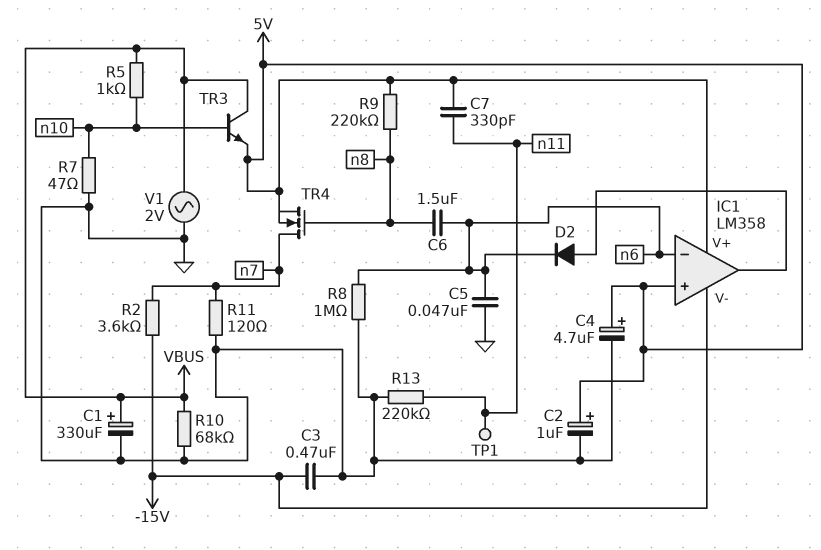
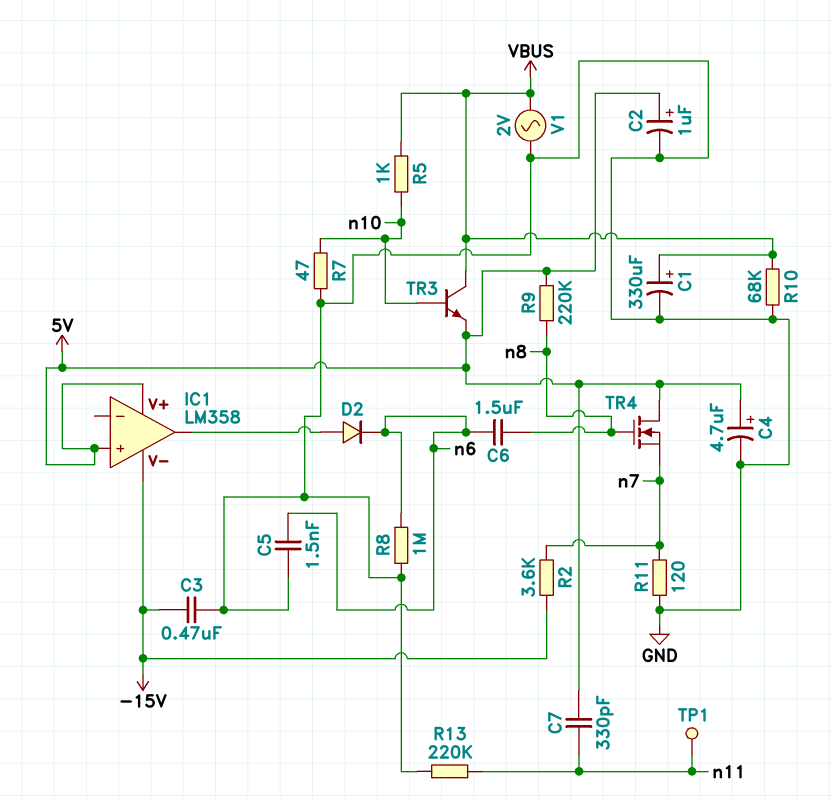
C5: 47nF (GND, n6) -> 1.5nF (GND, n6)
IC1 pin in-: n6 -> none
TR4: NMOS (G n8, D n7, S 5V) -> NMOS (G n8, D 5V, S n7)

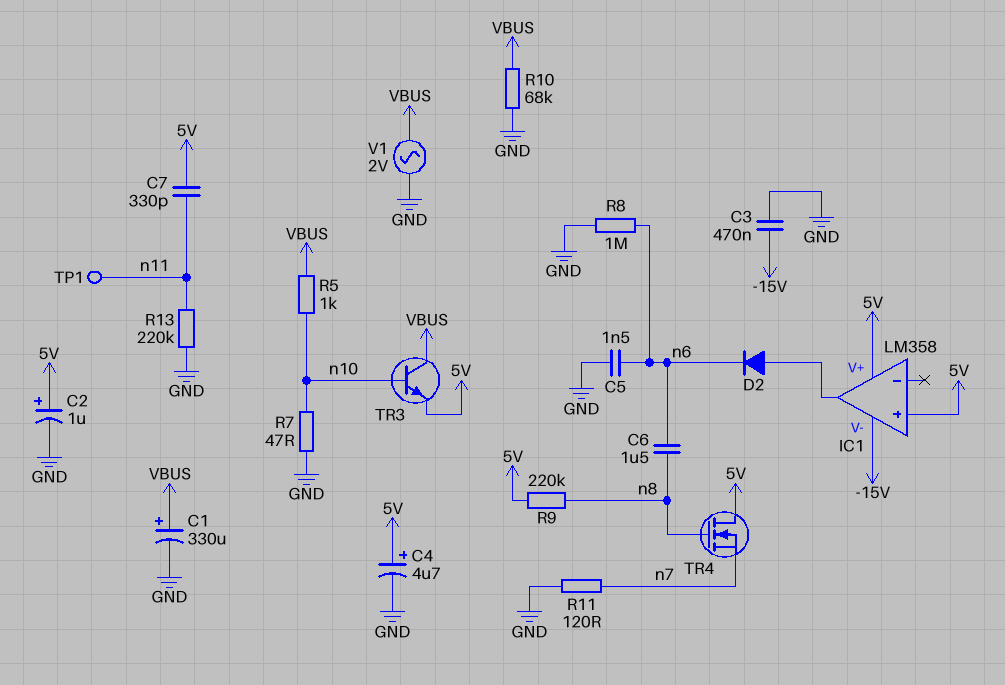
R2: 3.6k (-15V, n7) -> none

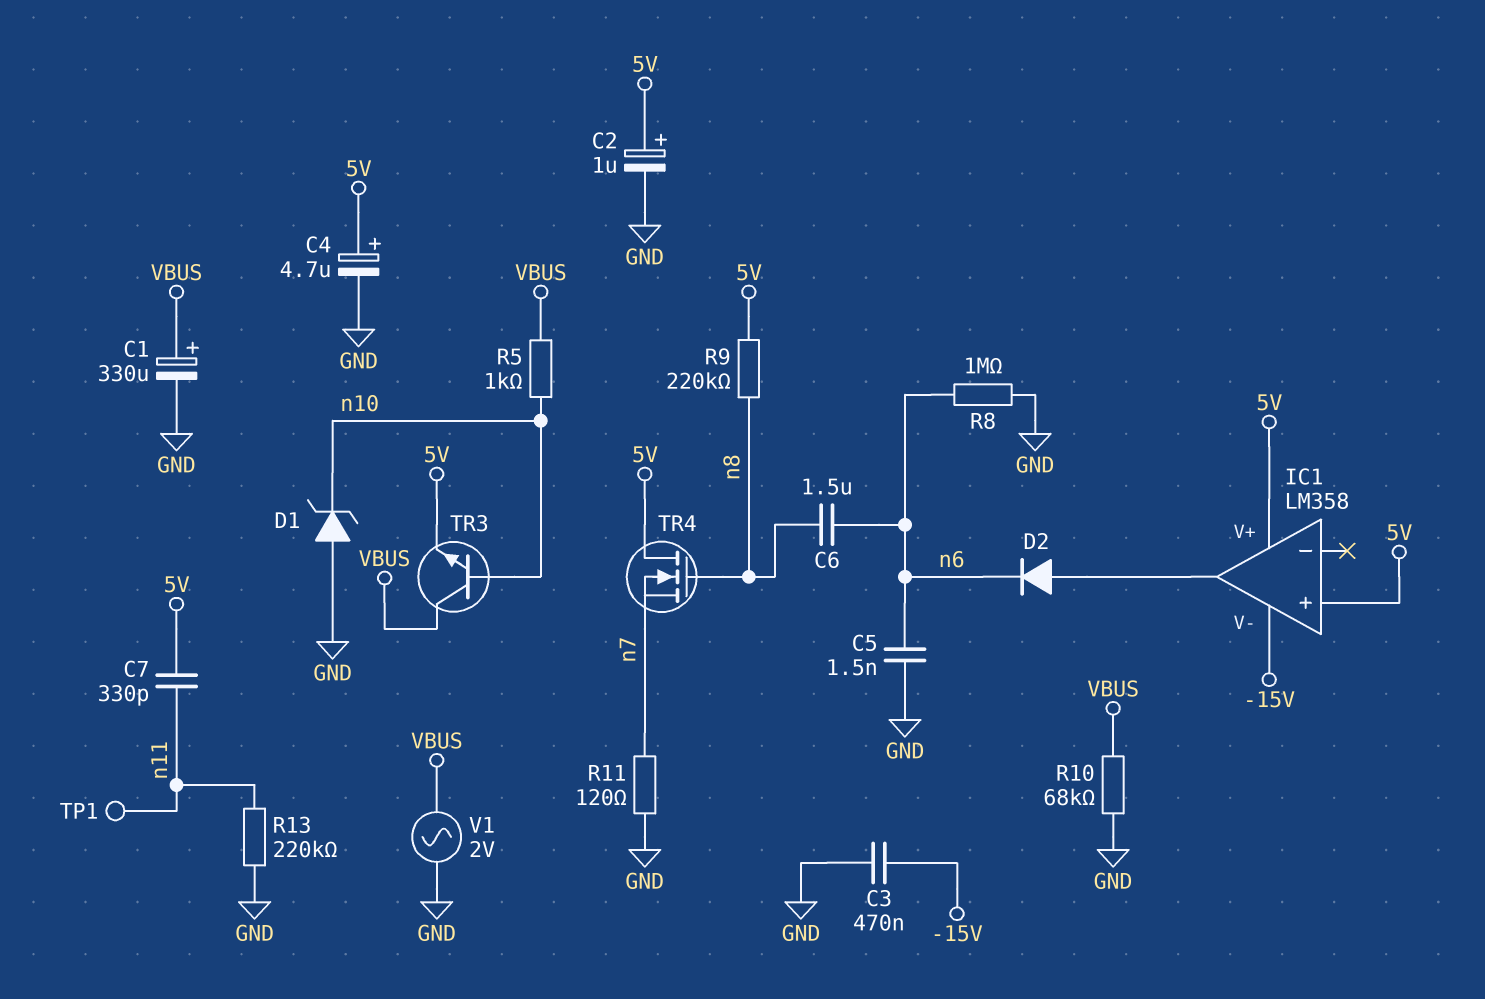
D1: none -> zener (A GND, K n10)
R7: 47 (GND, n10) -> none

